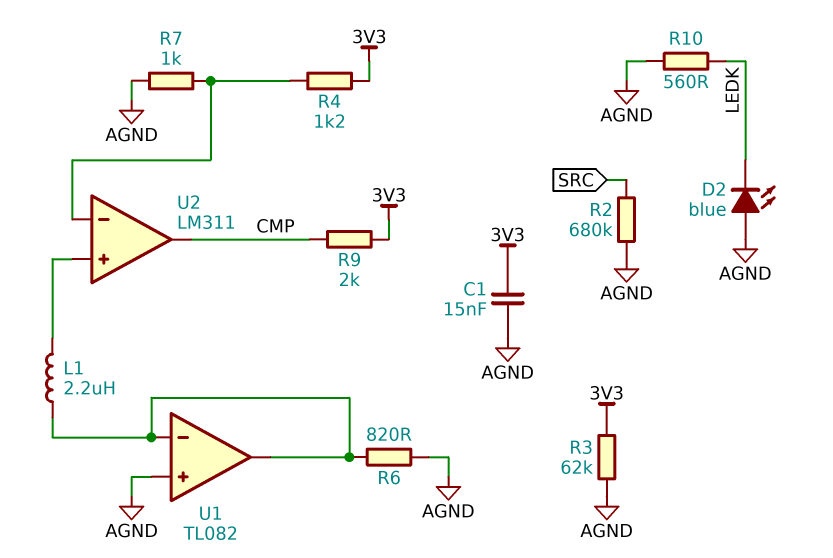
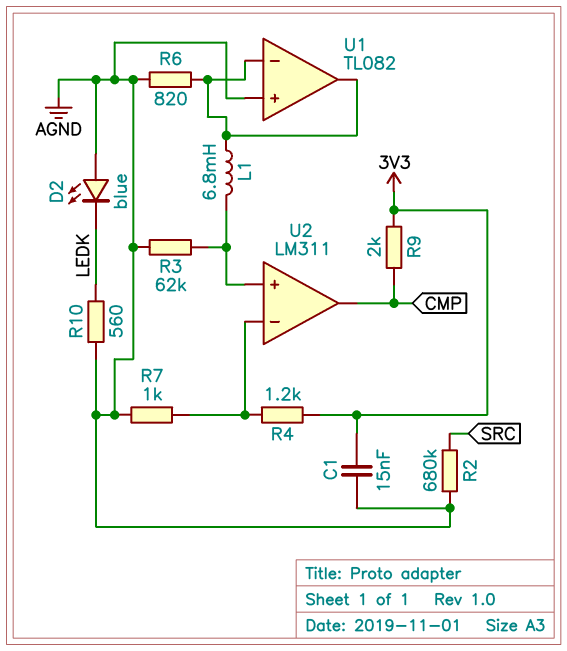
L1: 2.2uH (U1/in-, U2/in+) -> 6.8mH (U1/in-, U2/in+)
R3: 62k (3V3, AGND) -> 62k (AGND, U2/in+)

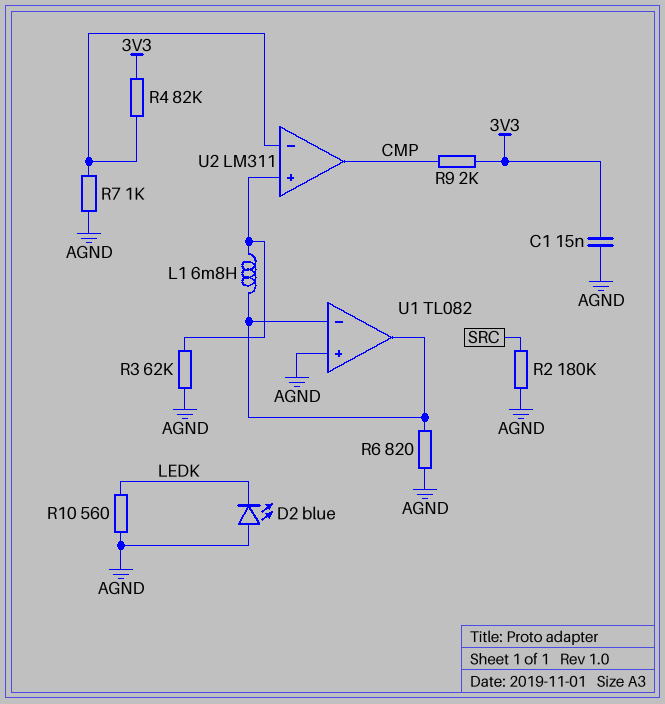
R2: 680k (AGND, SRC) -> 180k (AGND, SRC)
R4: 1.2k (3V3, U2/in-) -> 82k (3V3, U2/in-)

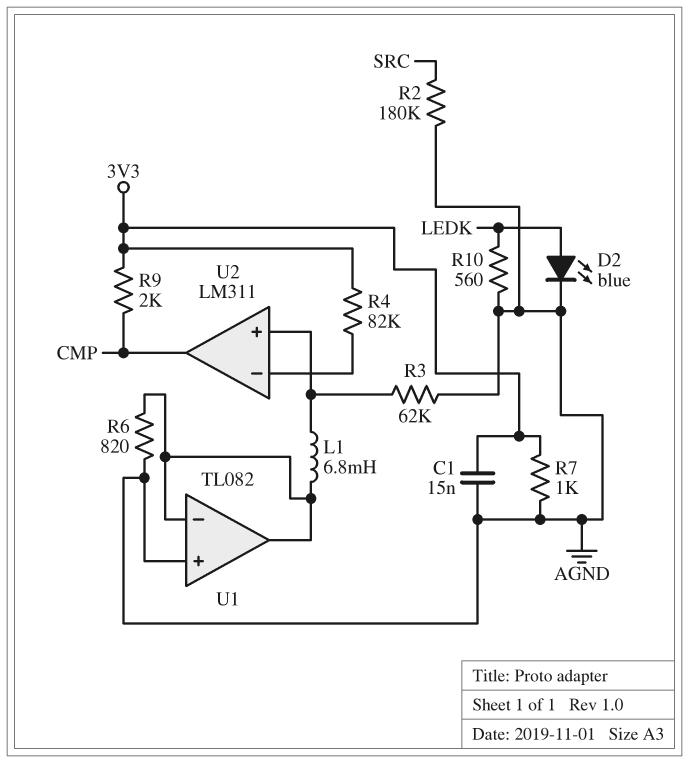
D2: LED blue (A AGND, K LEDK) -> LED blue (A LEDK, K AGND)
R7: 1k (AGND, U2/in-) -> 1k (3V3, AGND)

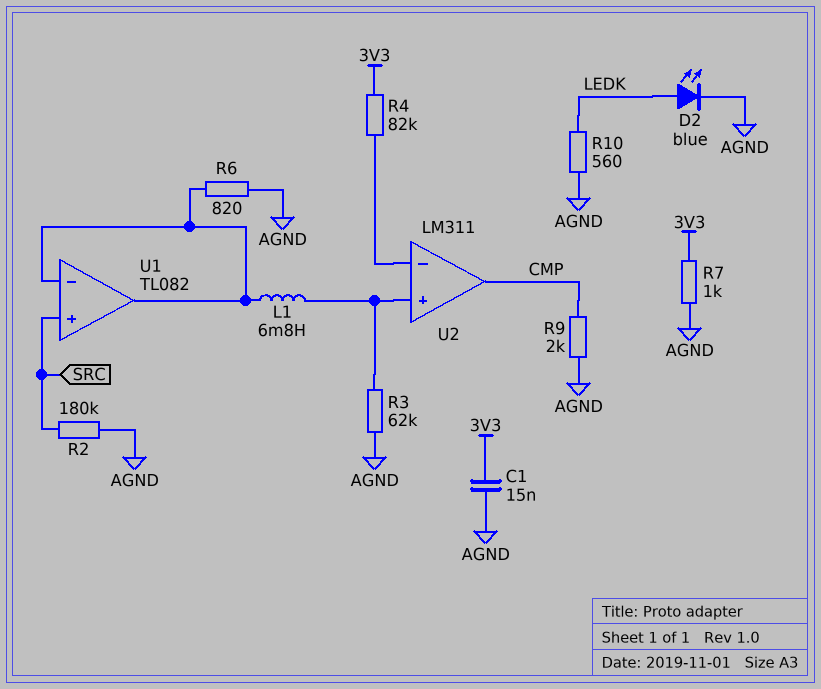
R9: 2k (3V3, CMP) -> 2k (AGND, CMP)
U1 pin in+: AGND -> SRC

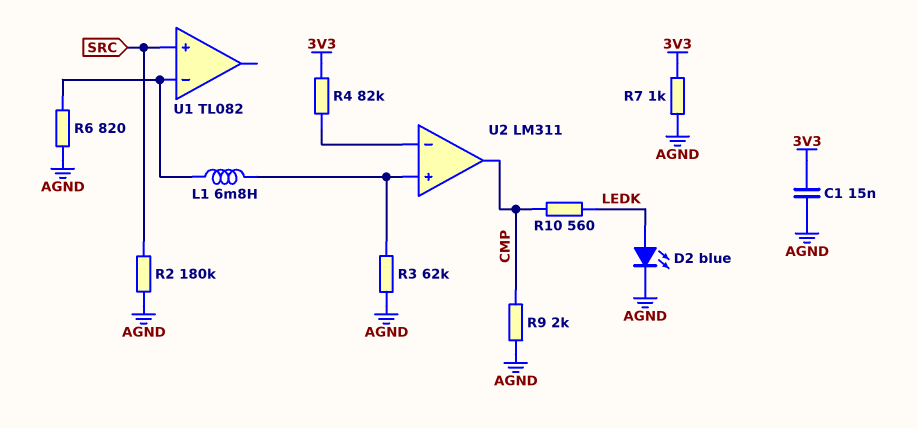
R10: 560 (AGND, LEDK) -> 560 (CMP, LEDK)
U1 pin out: U1/in- -> none

